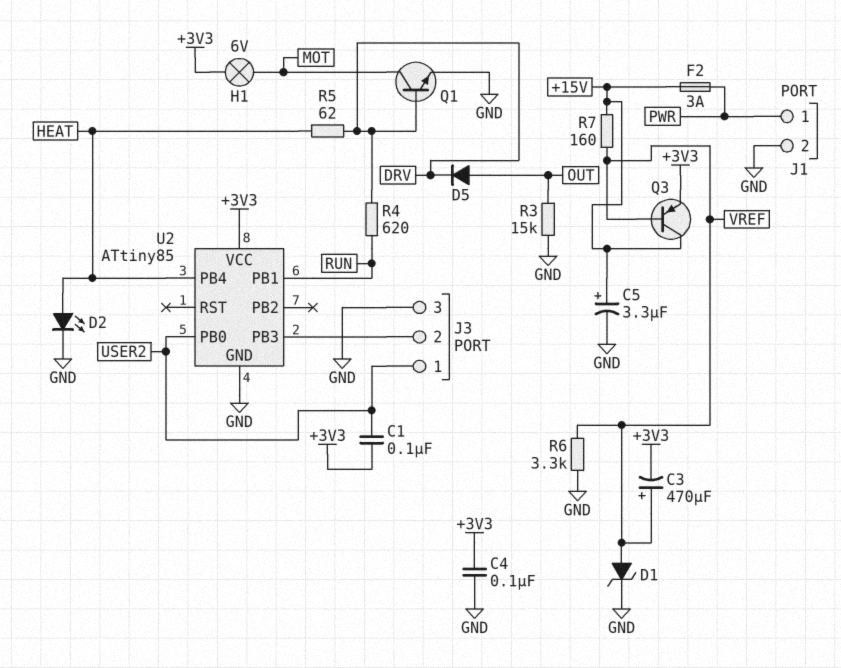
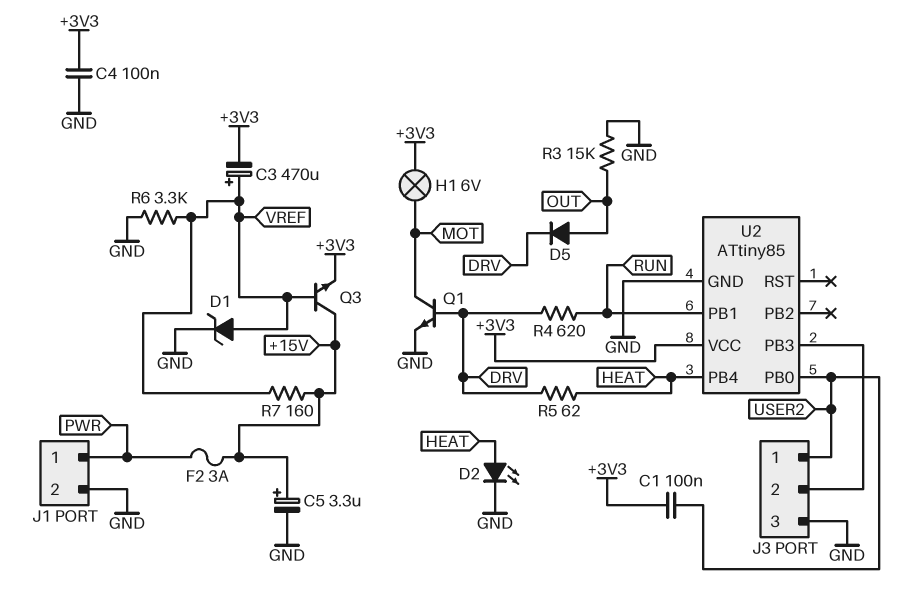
Q3: PNP (B VREF, C +15V, E +3V3) -> NPN (B VREF, C +15V, E +3V3)

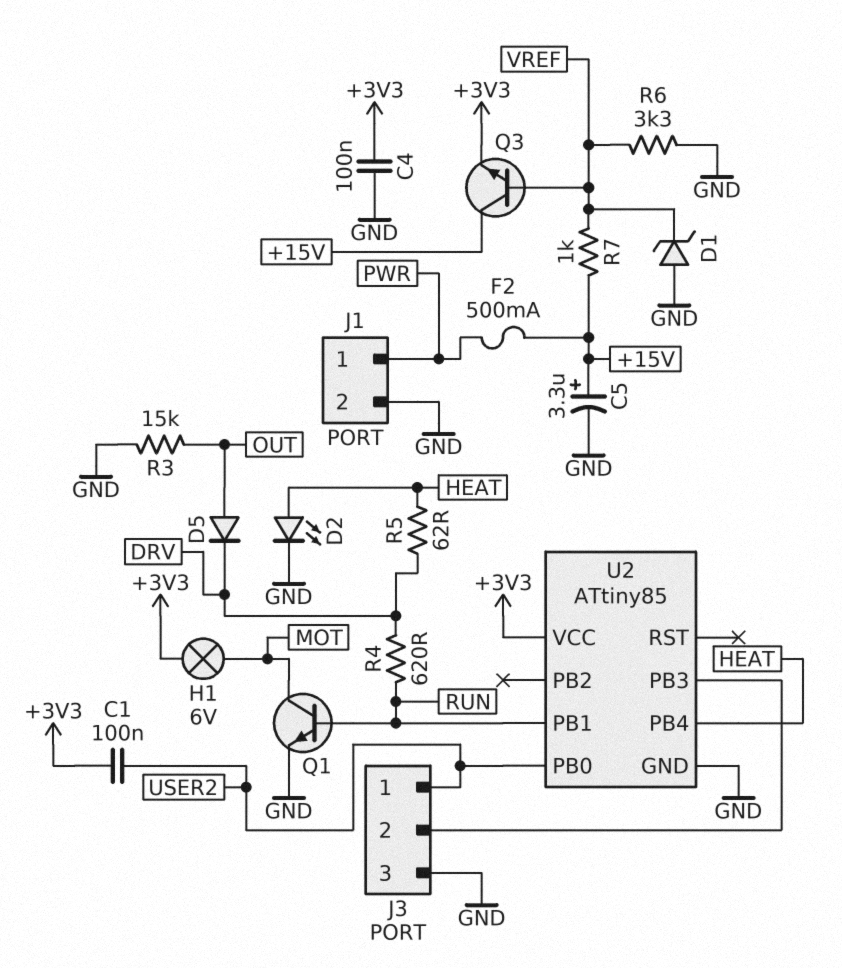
C3: 470uF (plus VREF, minus +3V3) -> none
D1: zener (A VREF, K GND) -> zener (A GND, K VREF)
F2: 3A (+15V, PWR) -> 500mA (+15V, PWR)
Q1: NPN (B DRV, C MOT, E GND) -> NPN (B RUN, C MOT, E GND)
R7: 160 (+15V, VREF) -> 1k (+15V, VREF)

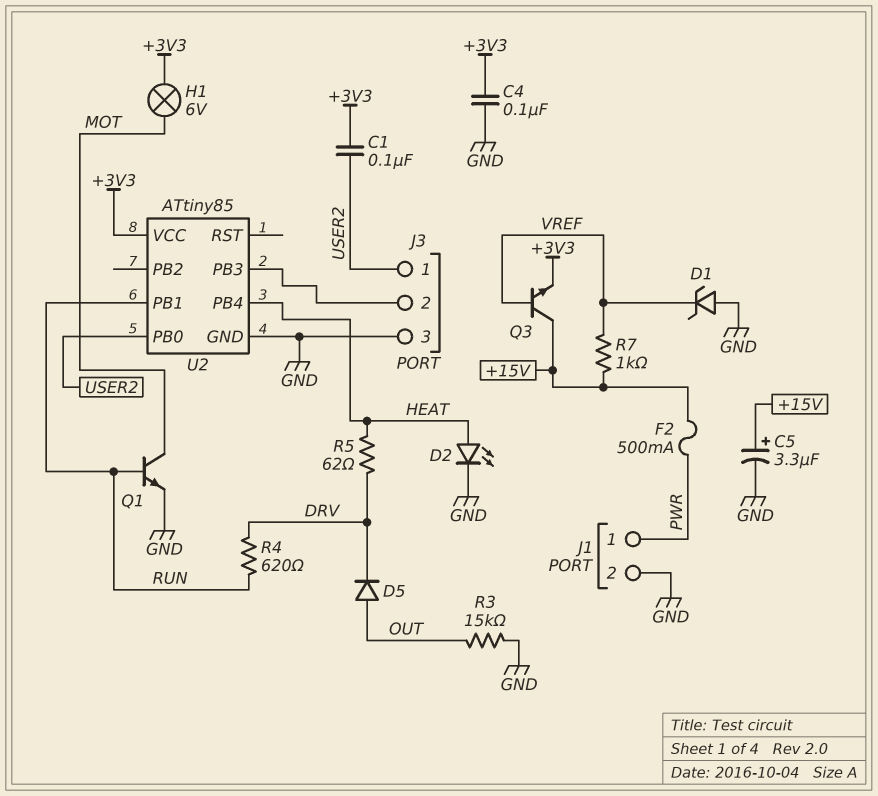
R6: 3.3k (GND, VREF) -> none

